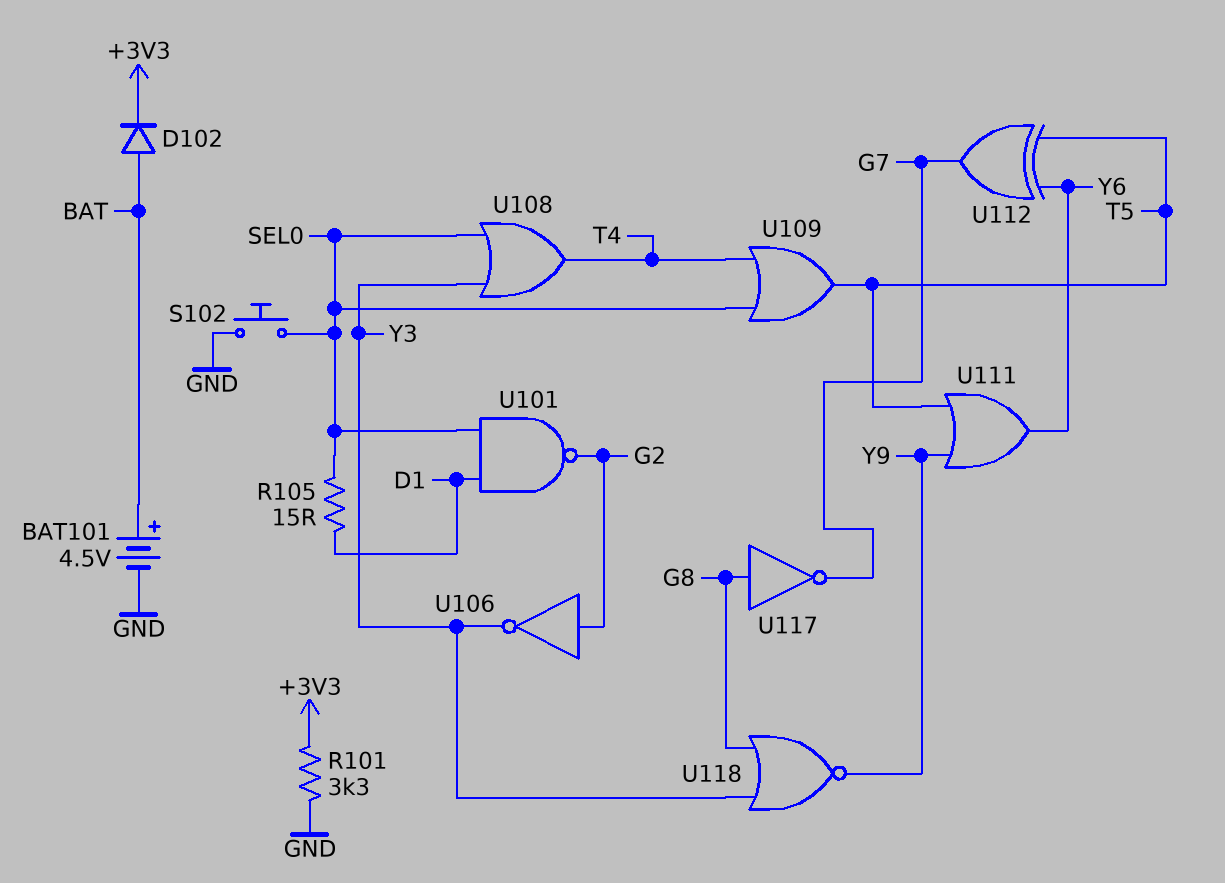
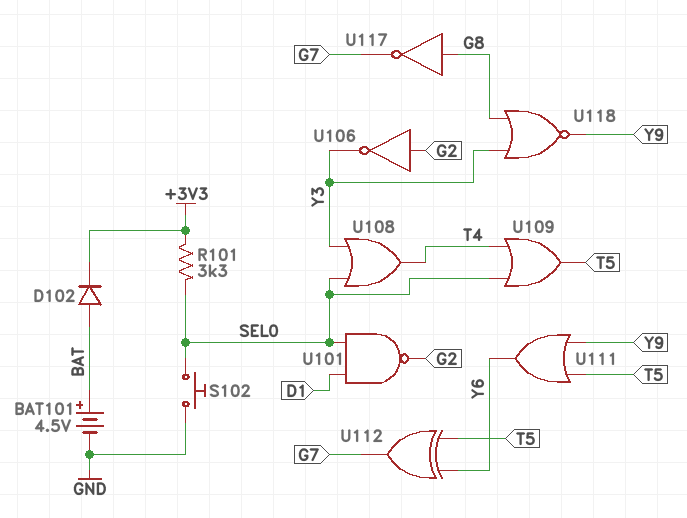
R101: 3.3k (+3V3, GND) -> 3.3k (+3V3, SEL0)
R105: 15 (D1, SEL0) -> none

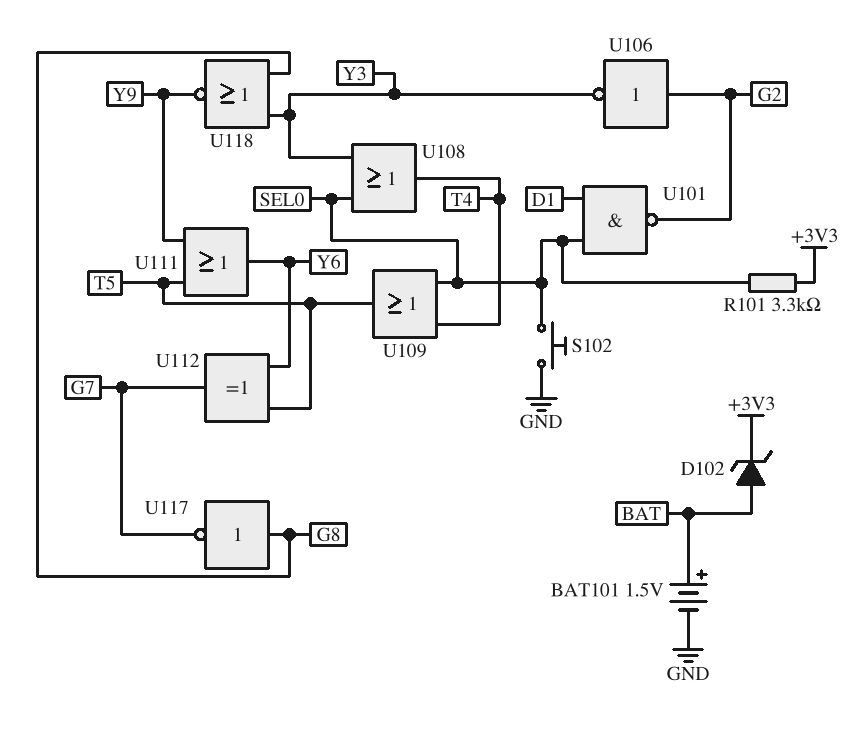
BAT101: 4.5V (plus BAT, minus GND) -> 1.5V (plus BAT, minus GND)
D102: diode (A BAT, K +3V3) -> zener (A BAT, K +3V3)

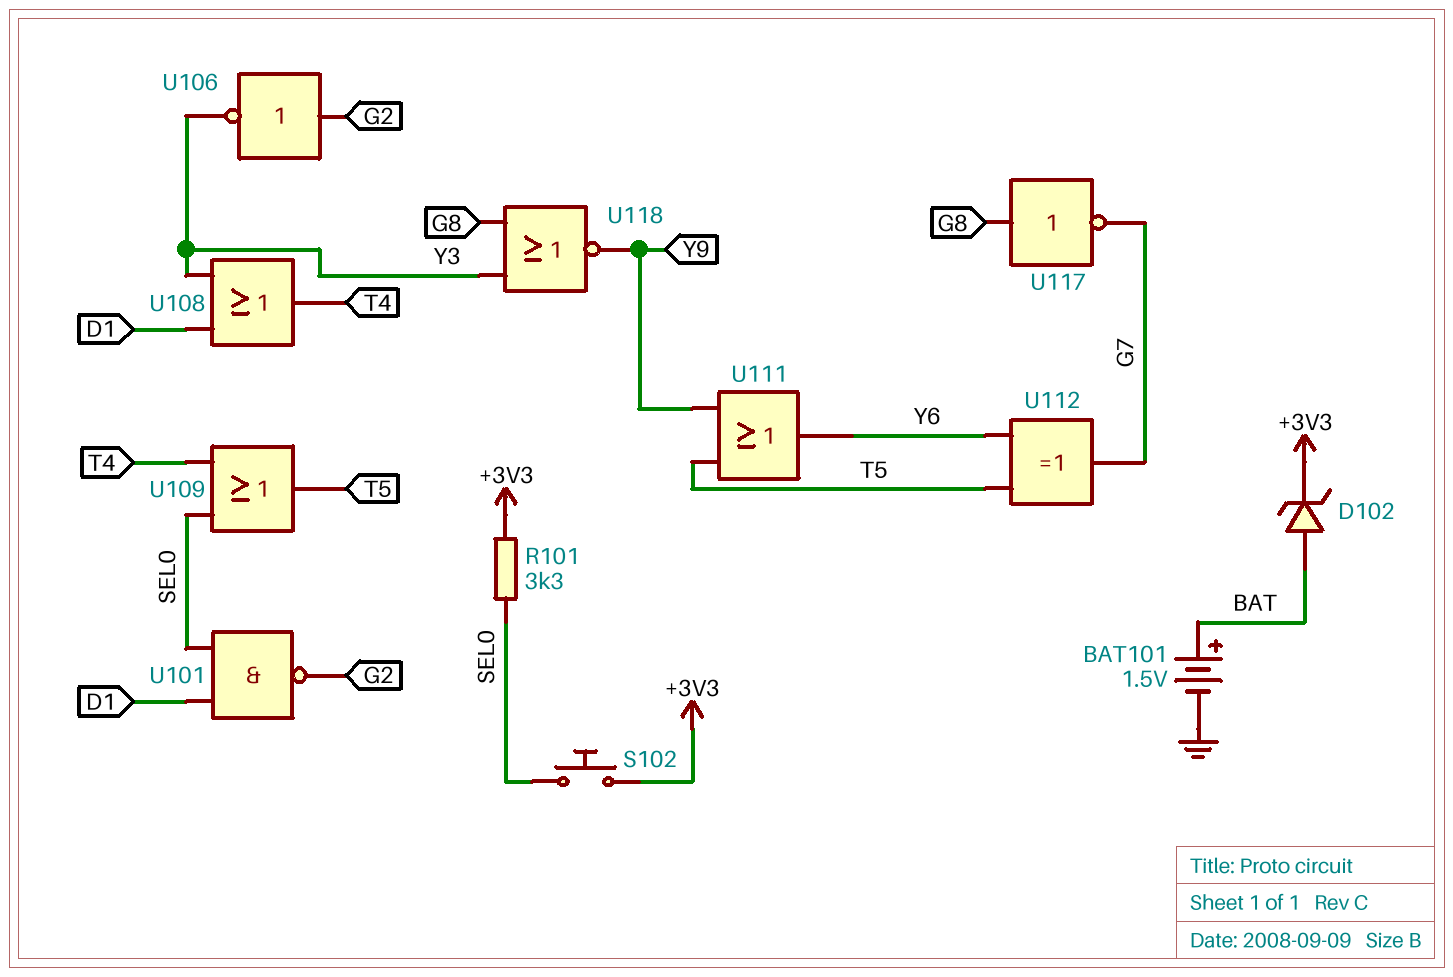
S102: button (GND, SEL0) -> button (+3V3, SEL0)
U108: OR (in SEL0, in Y3, out T4) -> OR (in D1, in Y3, out T4)

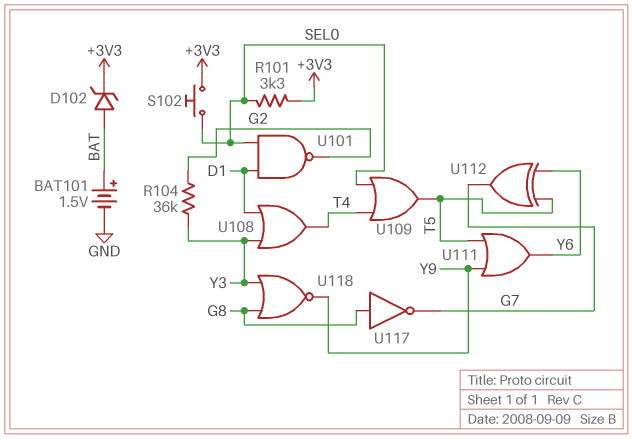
R104: none -> 36k (G2, Y3)
U106: NOT (in G2, out Y3) -> none

